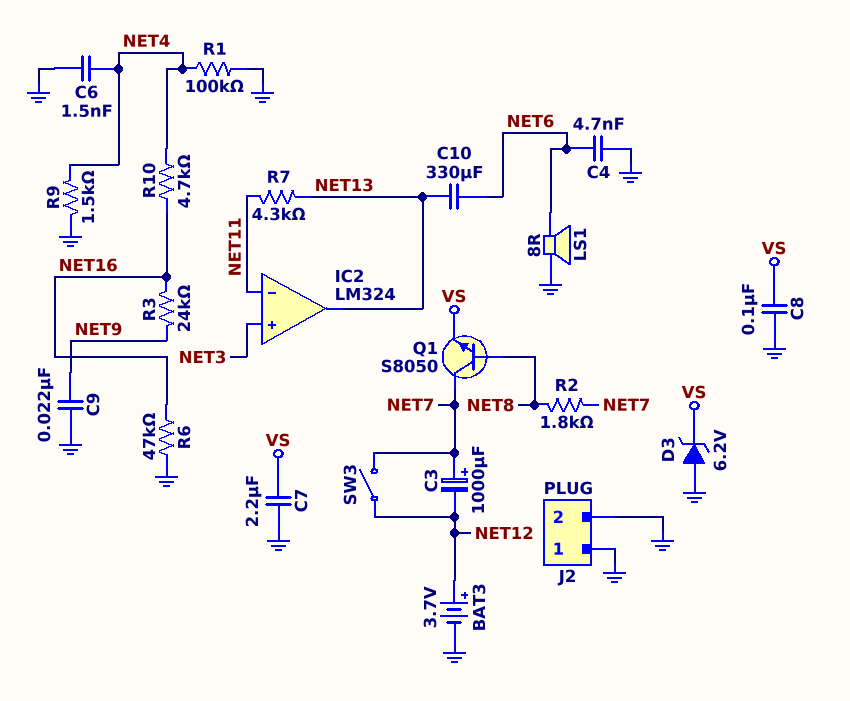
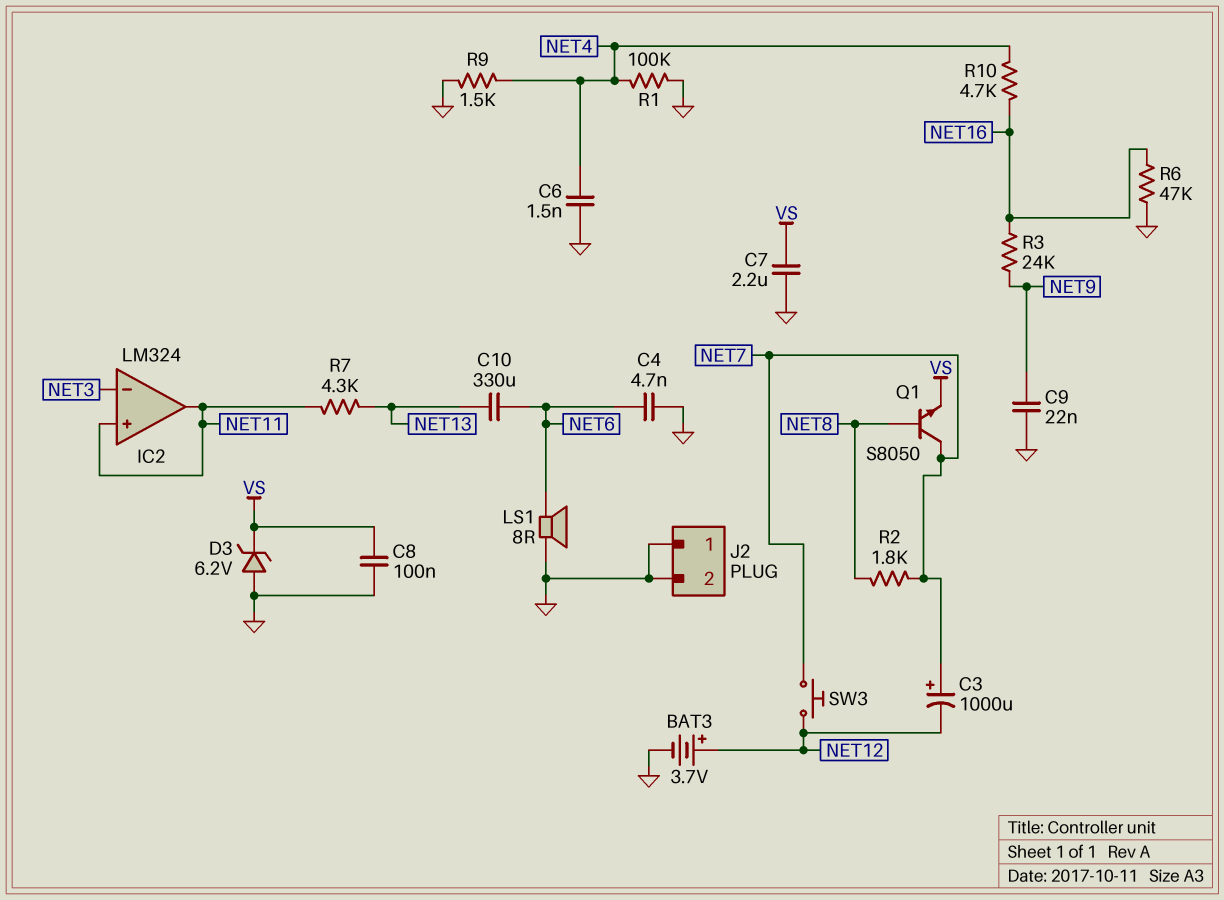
IC2 pin in+: NET3 -> NET11
IC2 pin in-: NET11 -> NET3
IC2 pin out: NET13 -> NET11
SW3: switch (NET7, NET12) -> button (NET7, NET12)

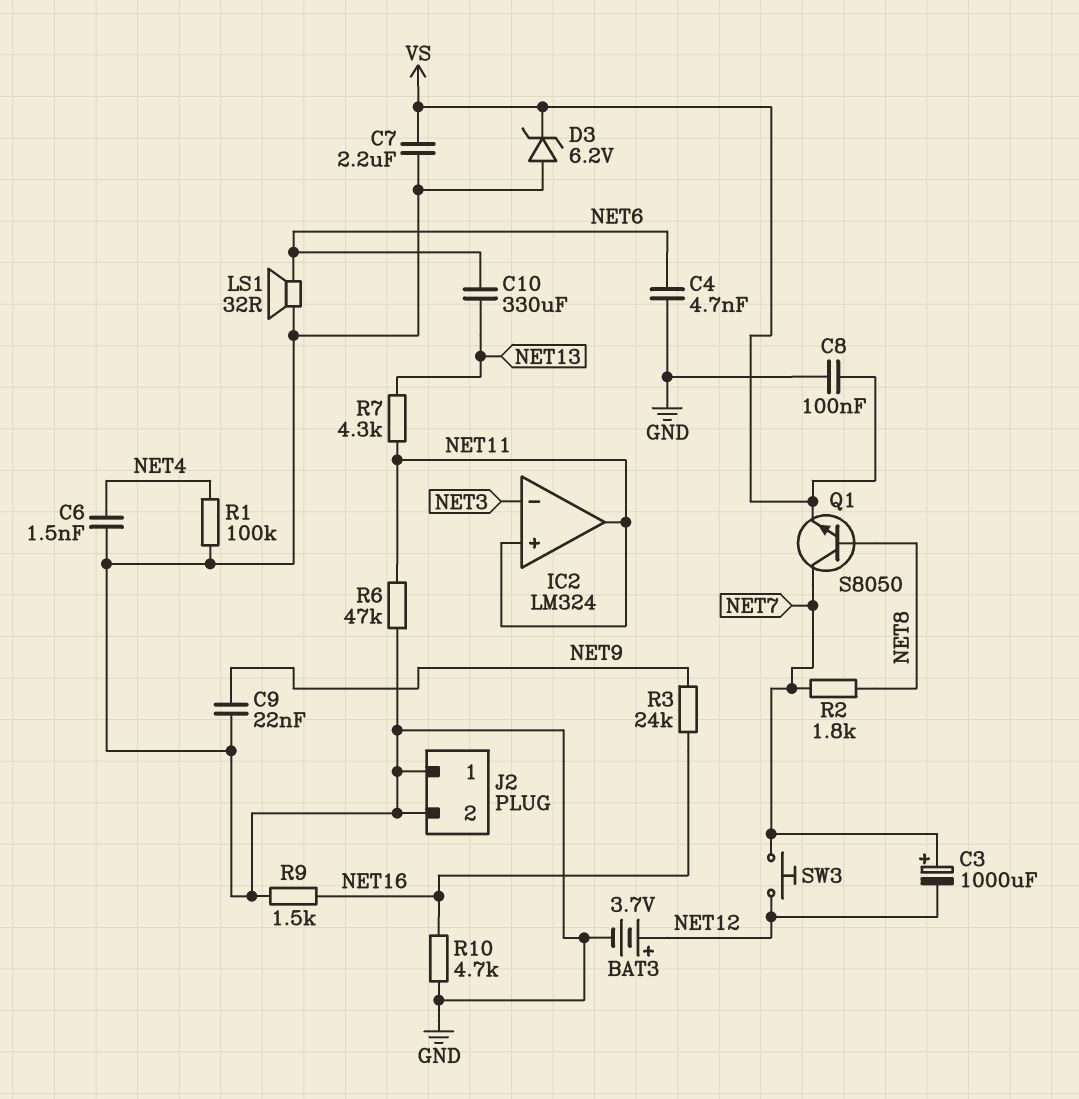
LS1: speaker 8R (GND, NET6) -> speaker 32R (GND, NET6)
R6: 47k (GND, NET16) -> 47k (GND, NET11)
R9: 1.5k (GND, NET4) -> 1.5k (GND, NET16)
R10: 4.7k (NET4, NET16) -> 4.7k (GND, NET16)

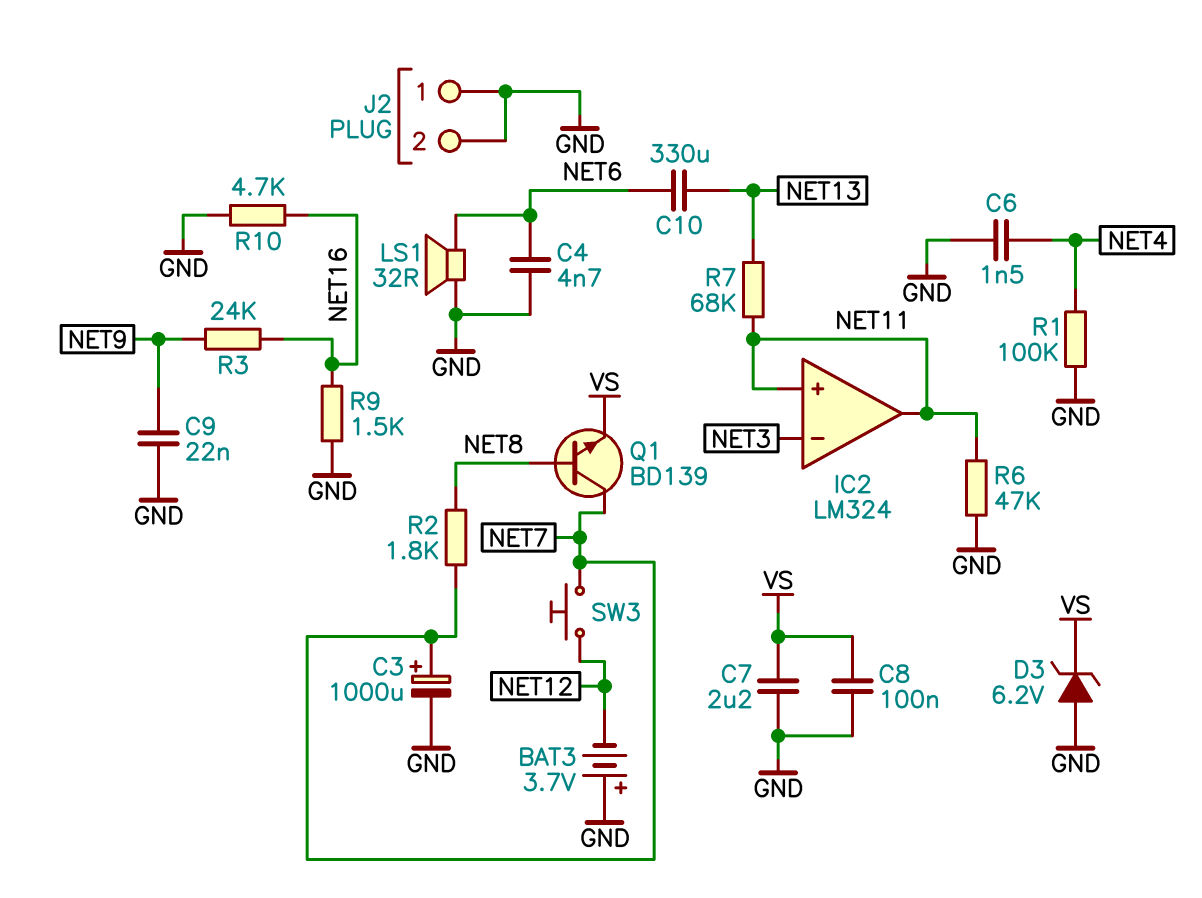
BAT3: 3.7V (plus NET12, minus GND) -> 3.7V (plus GND, minus NET12)
C3: 1000uF (plus NET7, minus NET12) -> 1000uF (plus NET7, minus GND)
Q1: NPN S8050 (B NET8, C NET7, E VS) -> NPN BD139 (B NET8, C NET7, E VS)
R7: 4.3k (NET11, NET13) -> 68k (NET11, NET13)

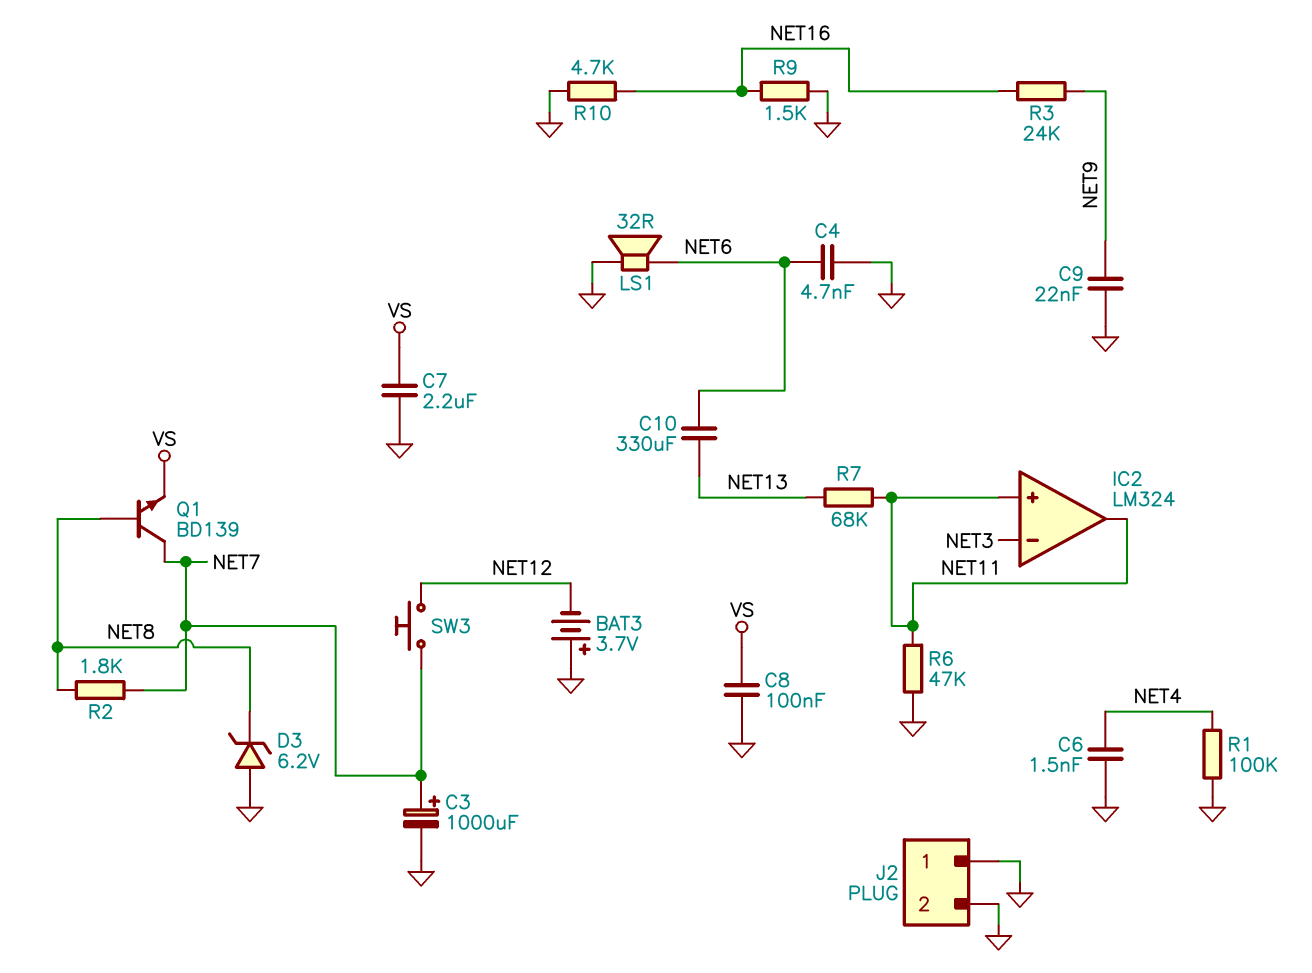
D3: zener 6.2V (A GND, K VS) -> zener 6.2V (A GND, K NET8)

